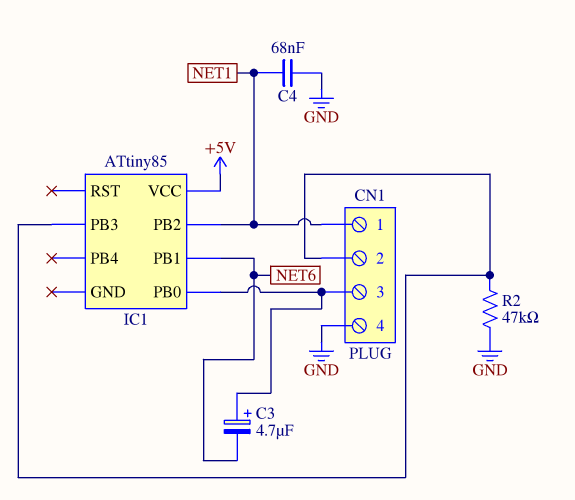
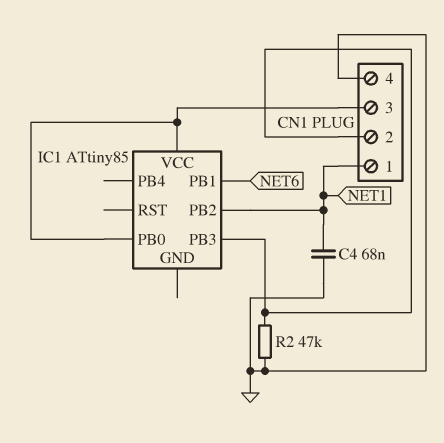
C3: 4.7uF (plus CN1/3, minus NET6) -> none
IC1 pin VCC: +5V -> CN1/3

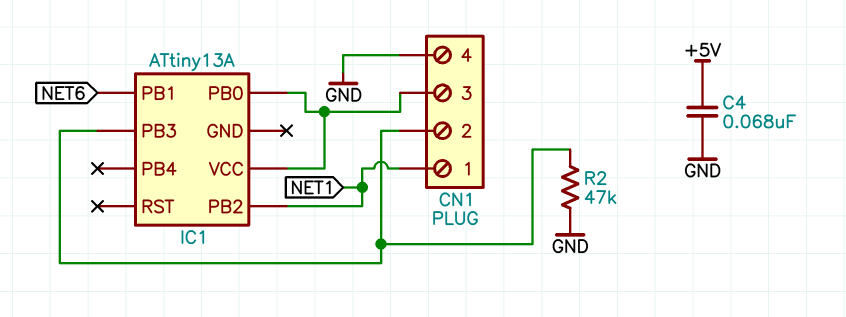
C4: 68nF (GND, NET1) -> 68nF (+5V, GND)
IC1: ATtiny85 -> ATtiny13A

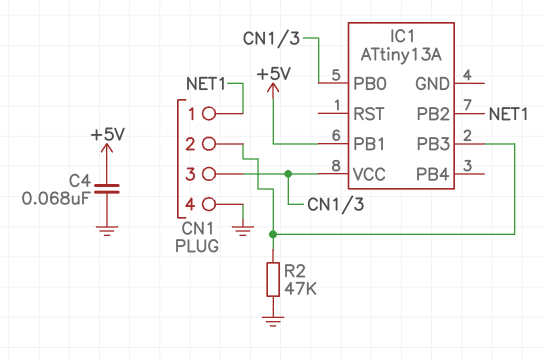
IC1 pin PB1: NET6 -> +5V

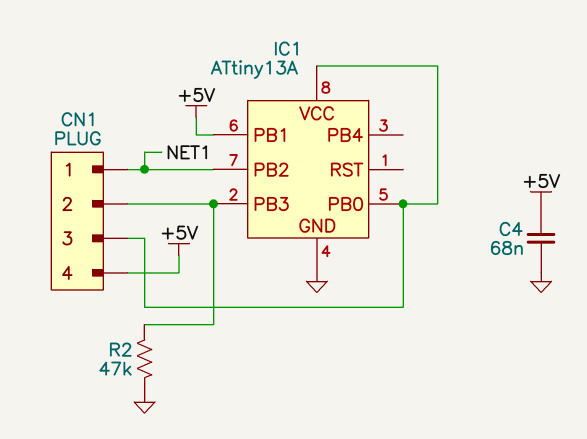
CN1 pin 4: GND -> +5V
IC1 pin GND: none -> GND

